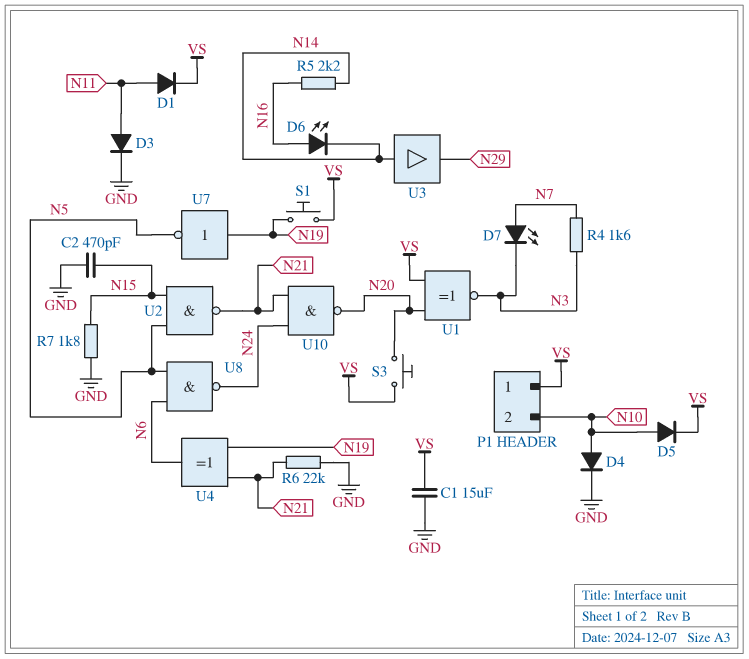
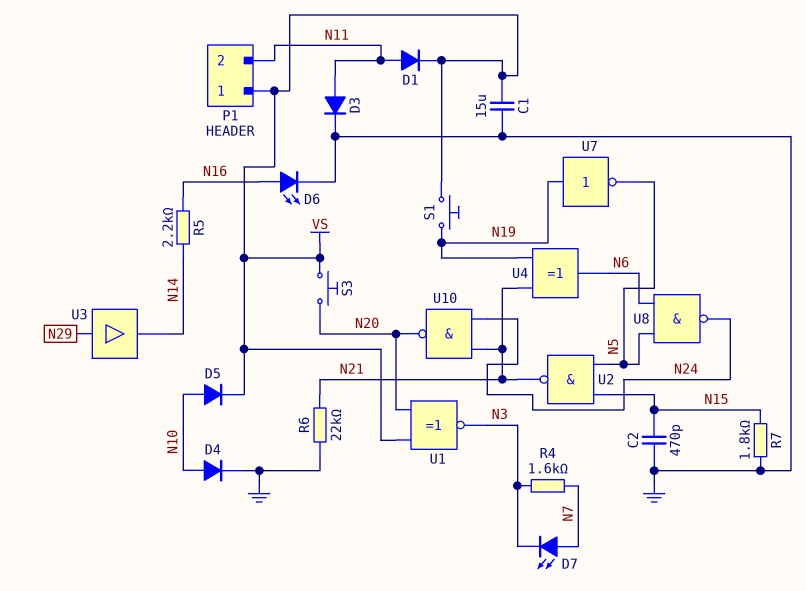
D6: LED (A N16, K N14) -> LED (A N16, K GND)
P1 pin 2: N10 -> N11
U3: buffer (in N14, out N29) -> buffer (in N29, out N14)

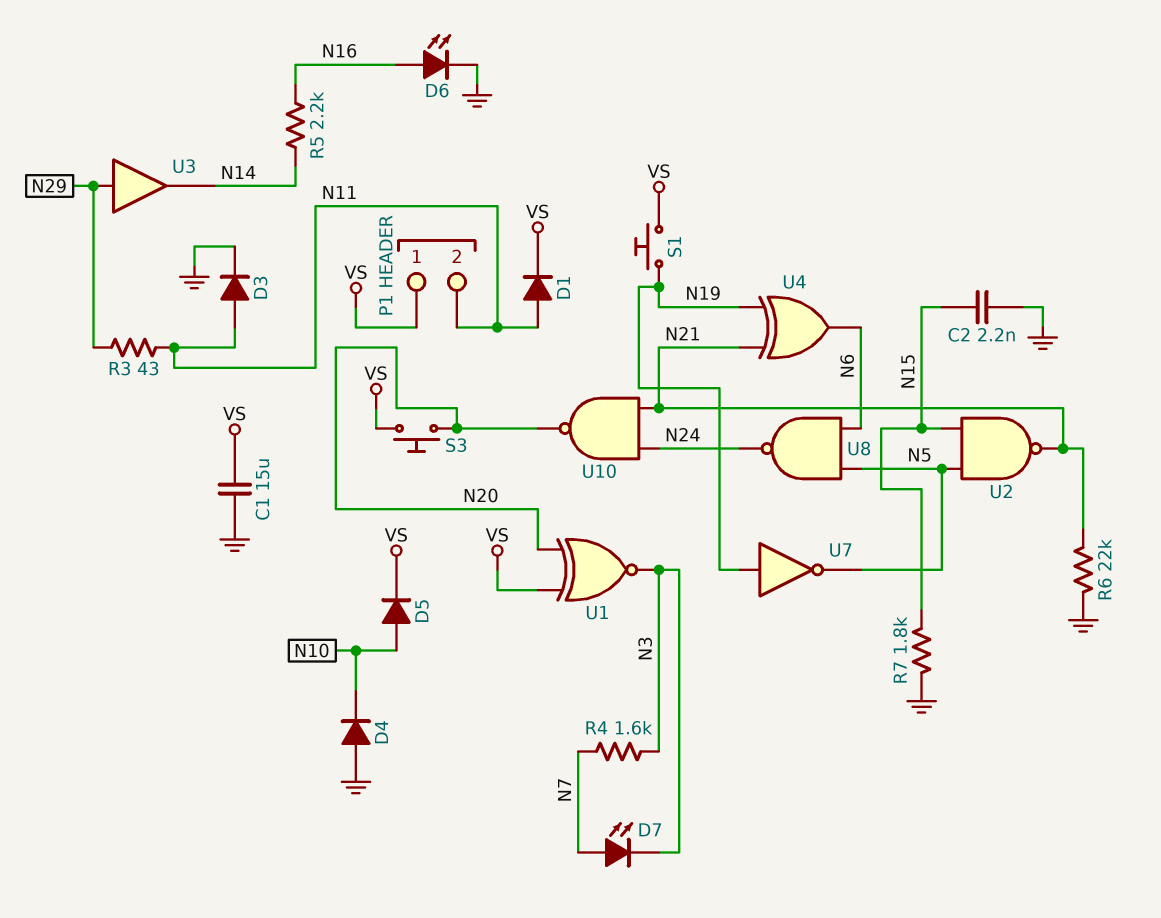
C2: 470pF (GND, N15) -> 2.2nF (GND, N15)
D4: diode (A N10, K GND) -> diode (A GND, K N10)
R3: none -> 43 (N11, N29)

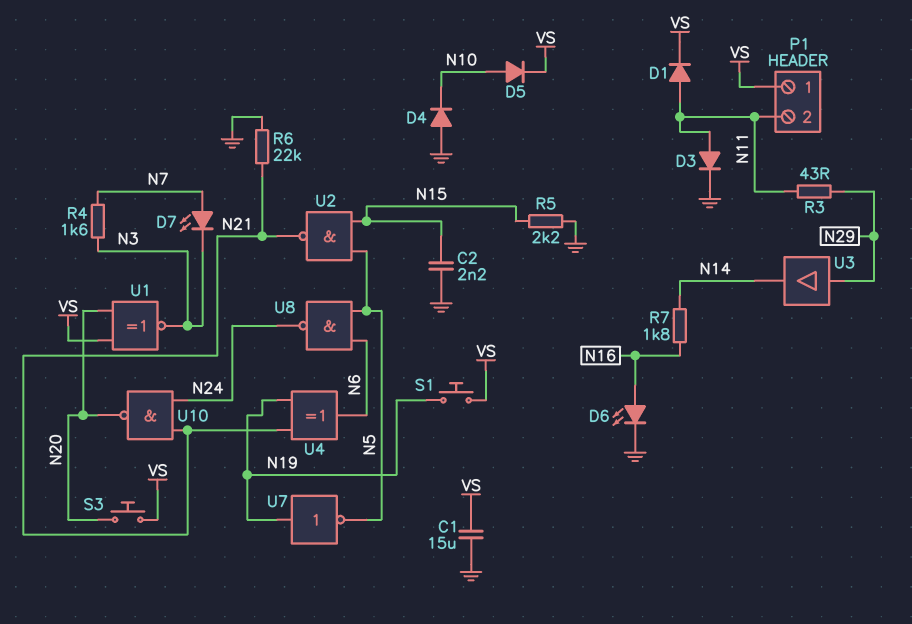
R5: 2.2k (N14, N16) -> 2.2k (GND, N15)
R7: 1.8k (GND, N15) -> 1.8k (N14, N16)

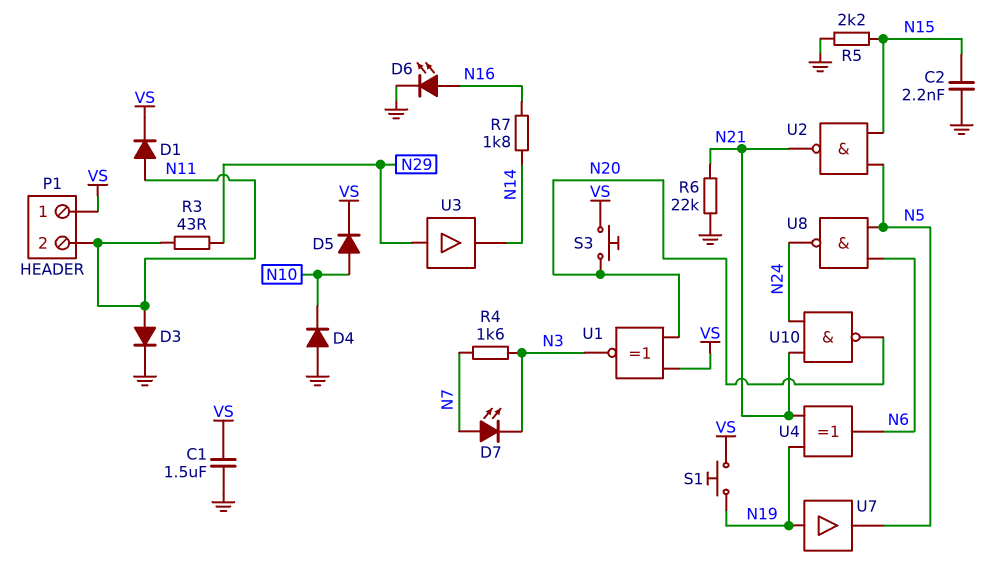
C1: 15uF (GND, VS) -> 1.5uF (GND, VS)
U7: NOT (in N19, out N5) -> buffer (in N19, out N5)

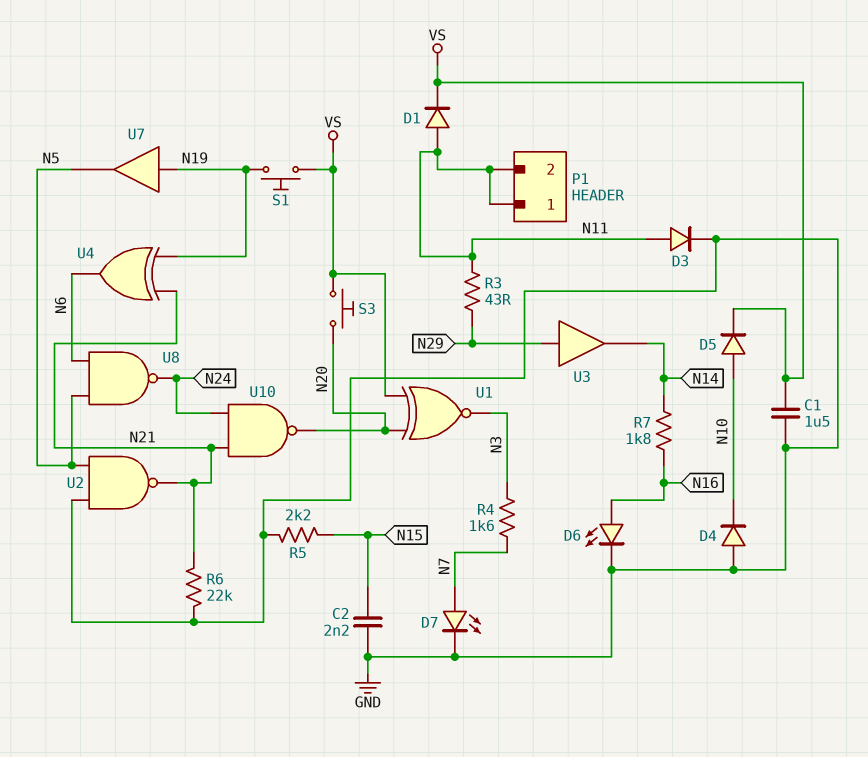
D7: LED (A N7, K N3) -> LED (A N7, K GND)
P1 pin 1: VS -> N11
U2: NAND (in N5, in N15, out N21) -> NAND (in GND, in N5, out N21)

